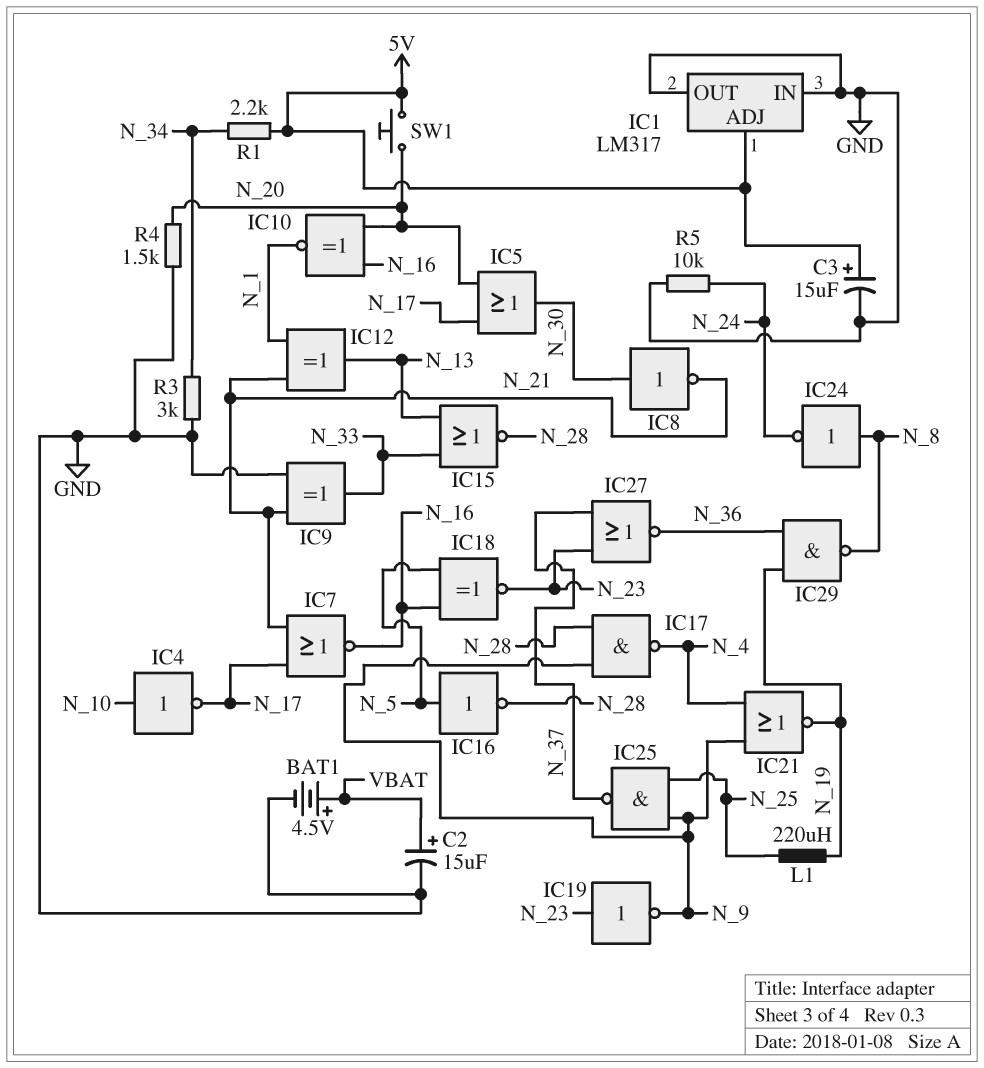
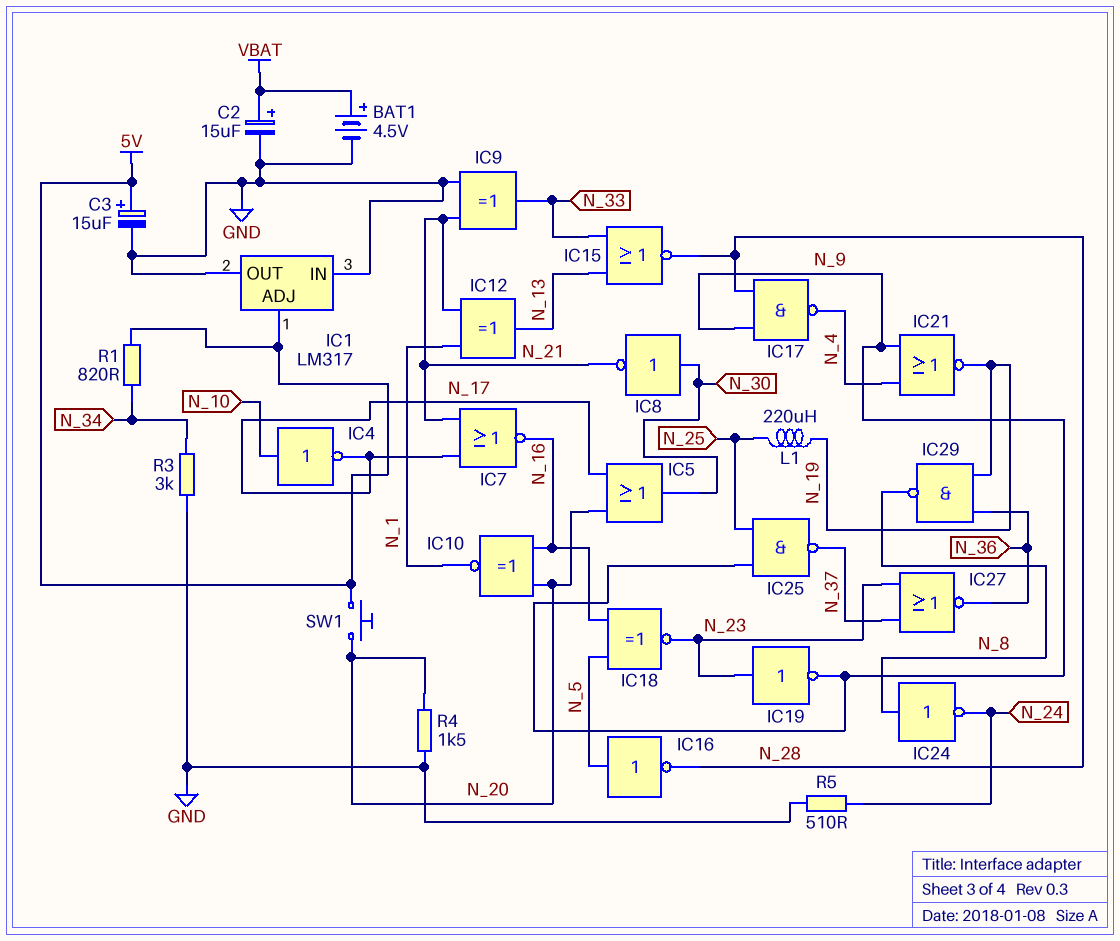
R1: 2.2k (5V, N_34) -> 820 (5V, N_34)
R5: 10k (GND, N_24) -> 510 (GND, N_24)

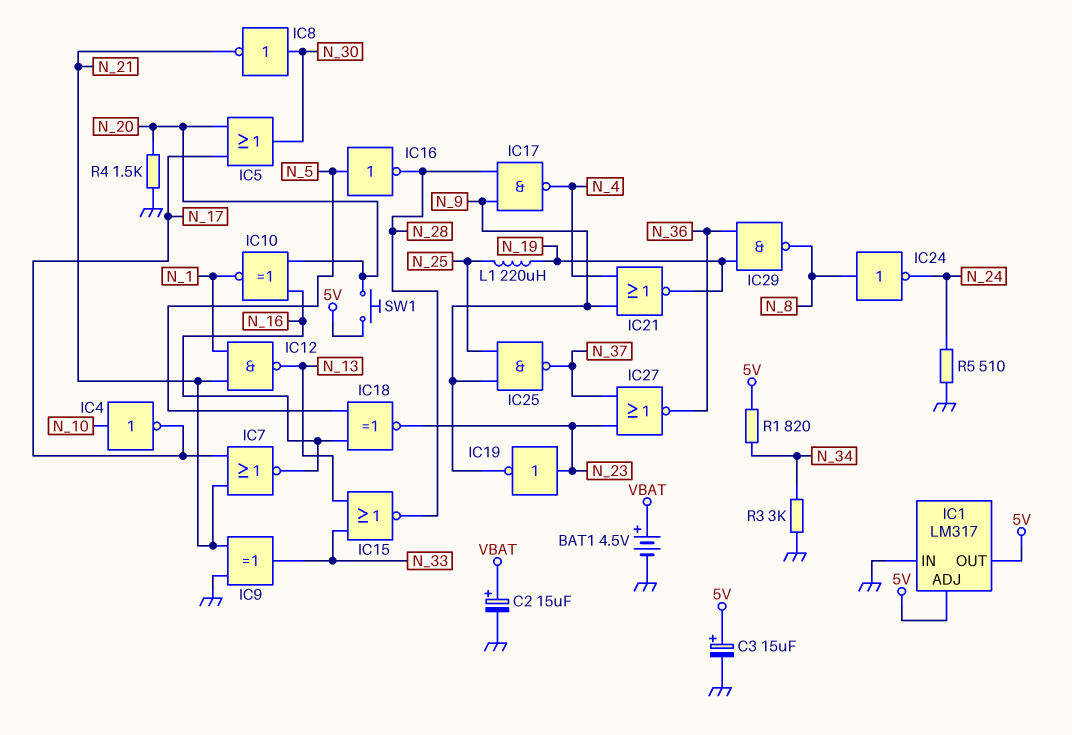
IC1 pin OUT: GND -> 5V
IC12: XOR (in N_1, in N_21, out N_13) -> NAND (in N_1, in N_21, out N_13)

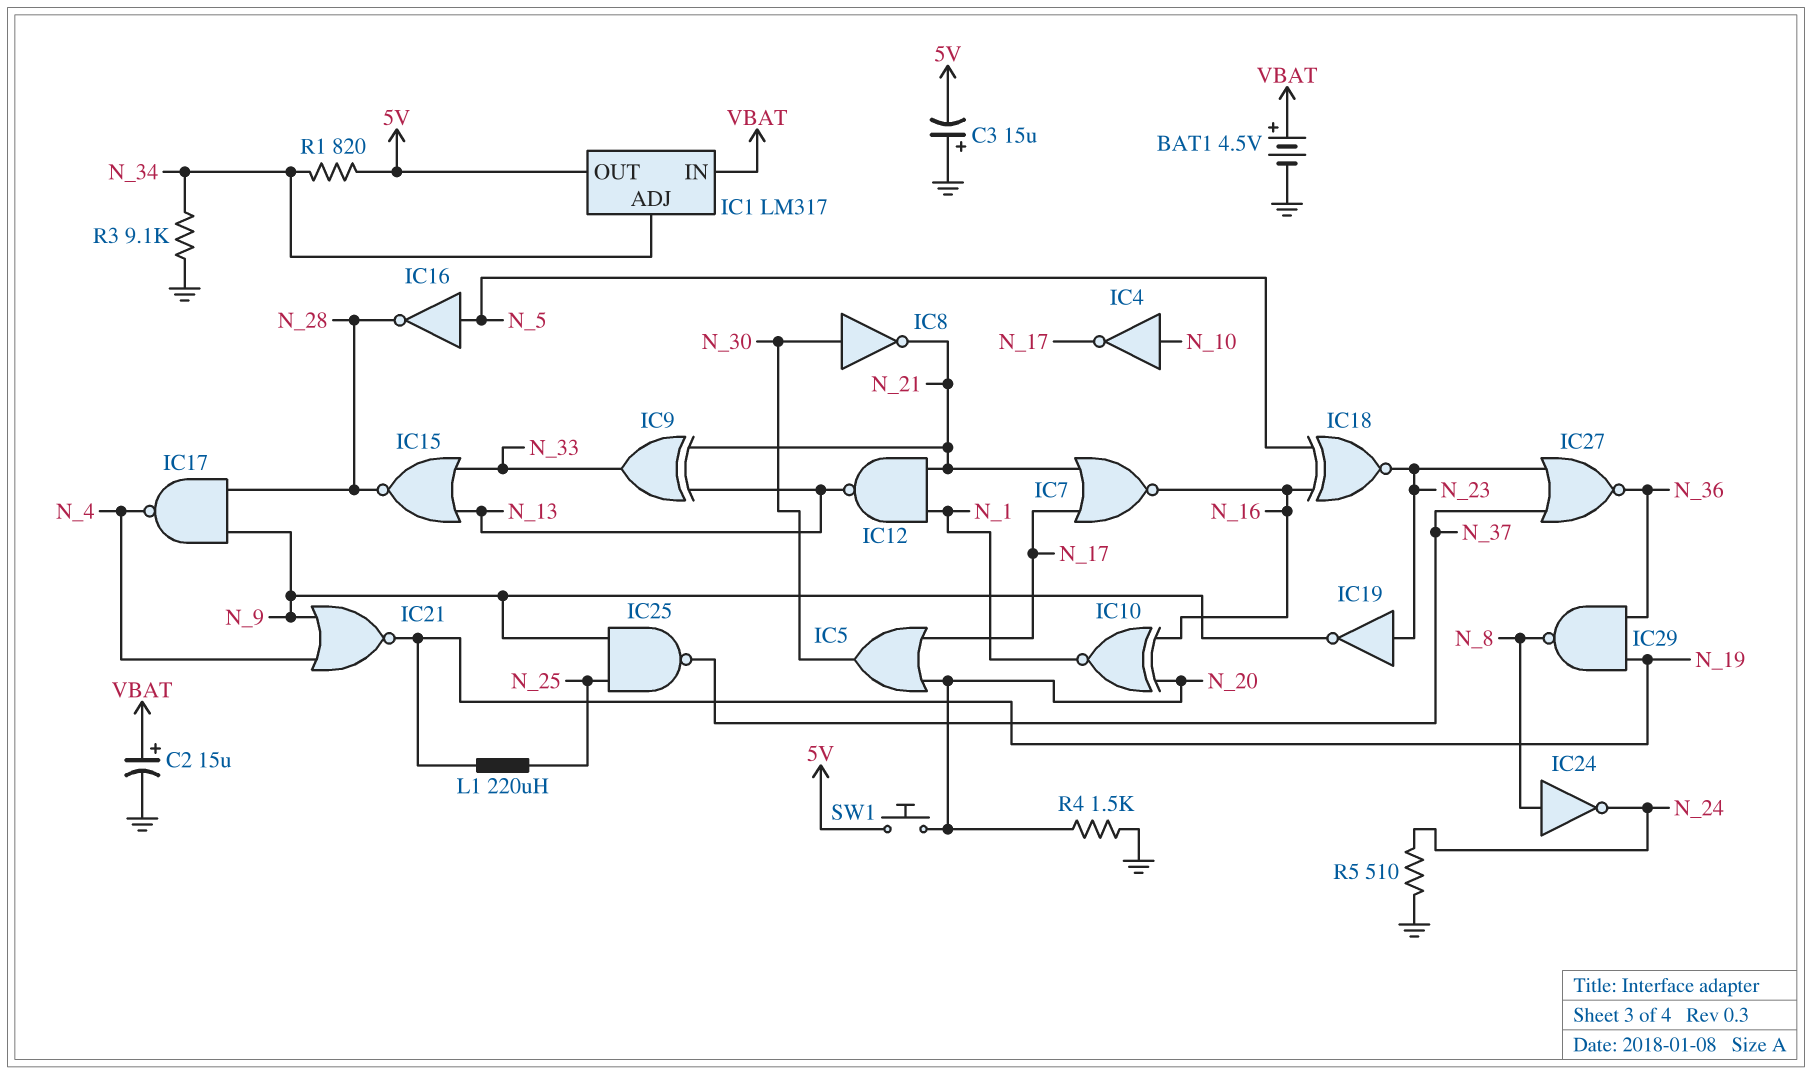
C3: 15uF (plus 5V, minus GND) -> 15uF (plus GND, minus 5V)
IC1 pin ADJ: 5V -> N_34
IC1 pin IN: GND -> VBAT
IC9: XOR (in GND, in N_21, out N_33) -> XOR (in N_13, in N_21, out N_33)
R3: 3k (GND, N_34) -> 9.1k (GND, N_34)

